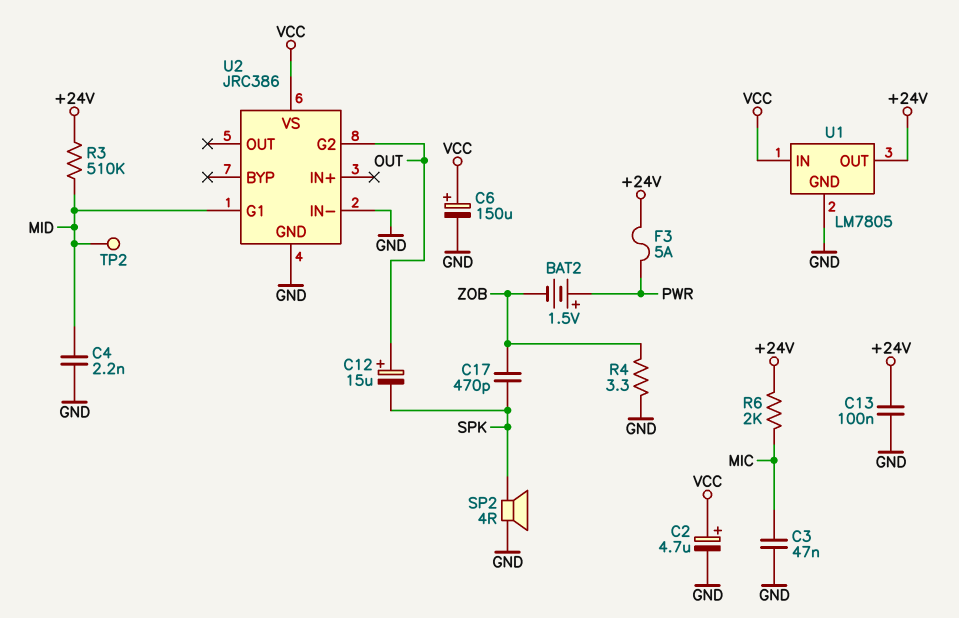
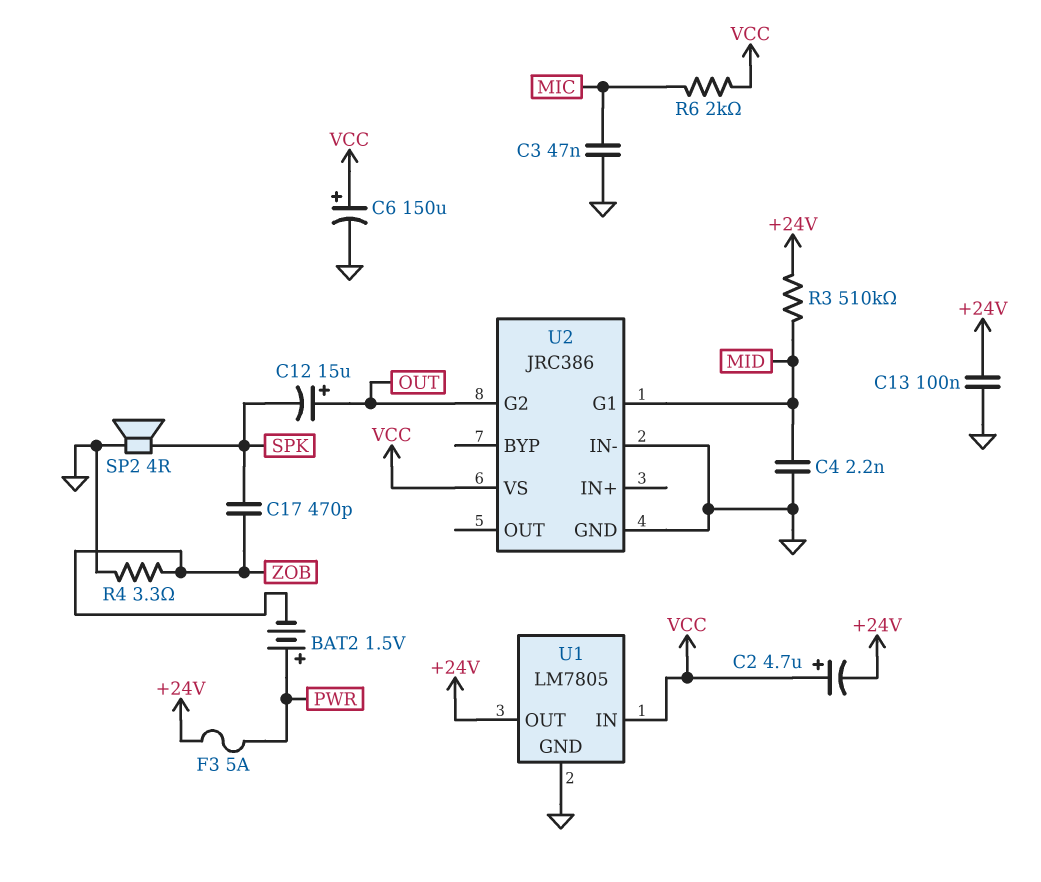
C2: 4.7uF (plus VCC, minus GND) -> 4.7uF (plus VCC, minus +24V)
R6: 2k (+24V, MIC) -> 2k (MIC, VCC)
TP2: test point (MID) -> none

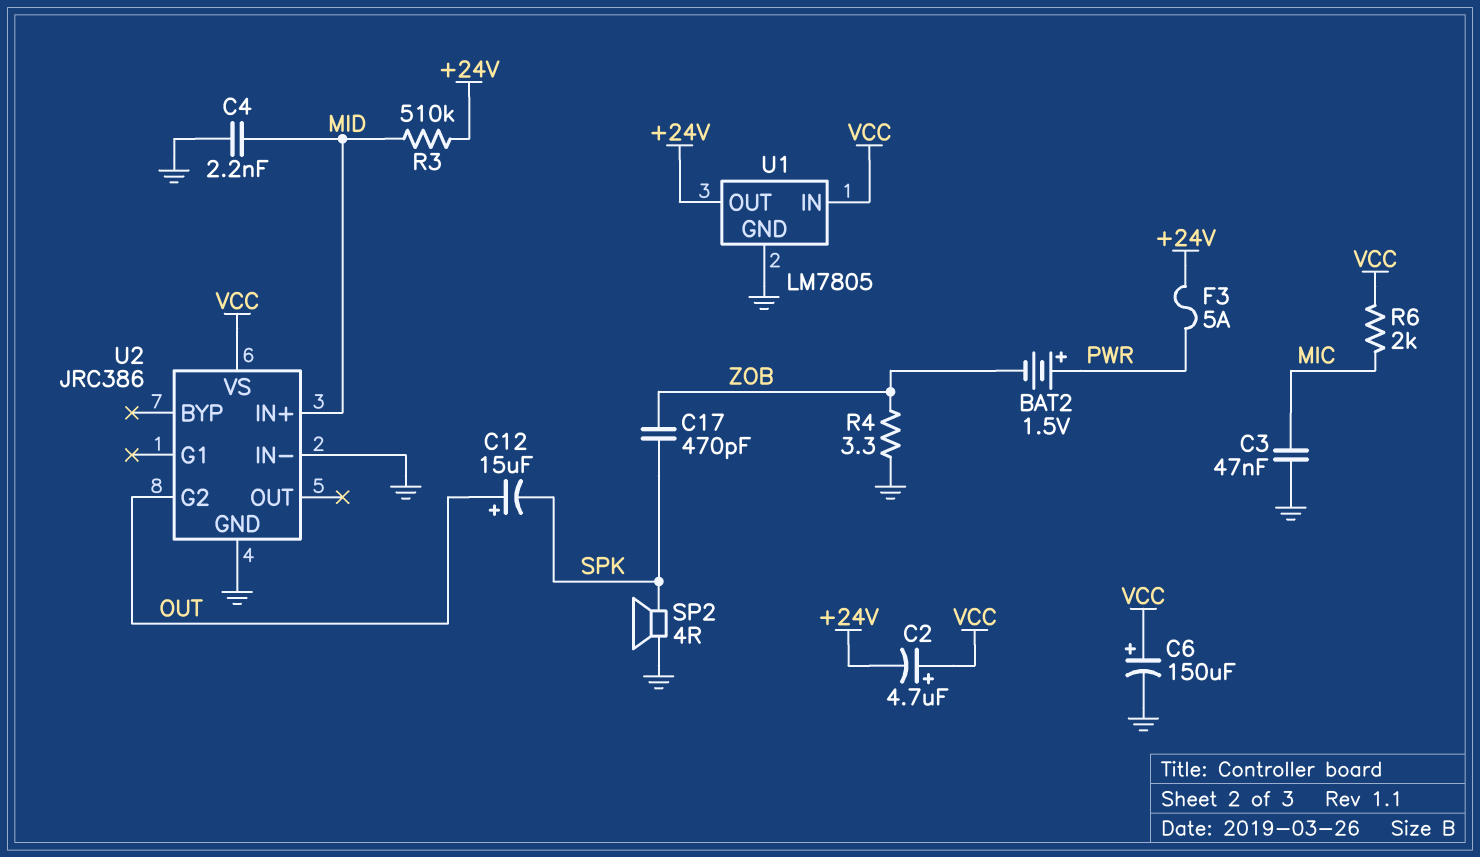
C13: 100nF (+24V, GND) -> none
U2 pin G1: MID -> none
U2 pin IN+: none -> MID

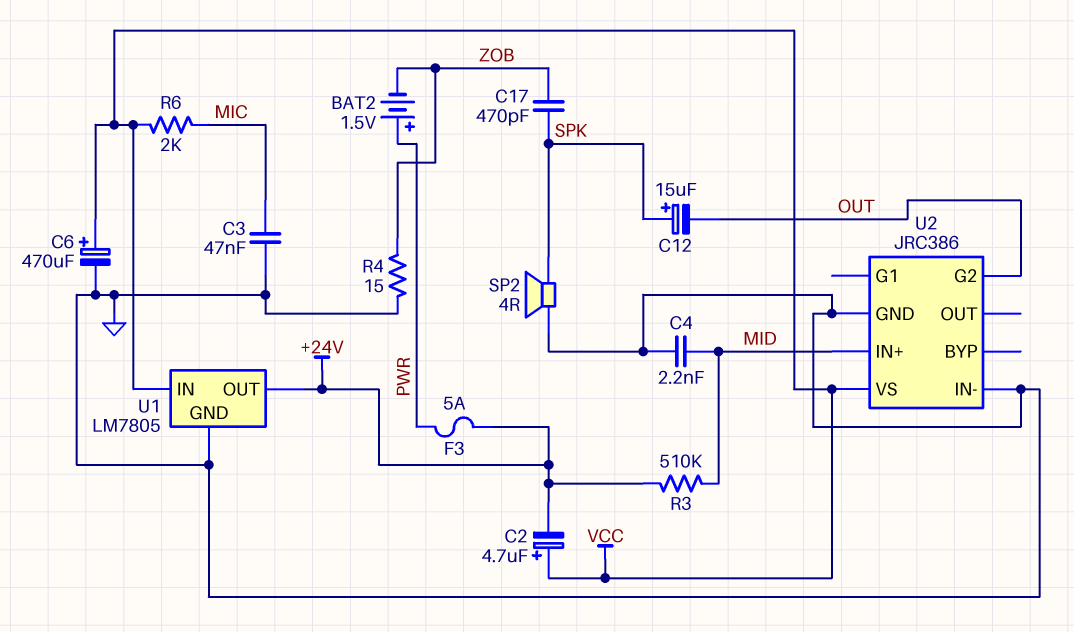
C6: 150uF (plus VCC, minus GND) -> 470uF (plus VCC, minus GND)
C12: 15uF (plus OUT, minus SPK) -> 15uF (plus SPK, minus OUT)
R4: 3.3 (GND, ZOB) -> 15 (GND, ZOB)

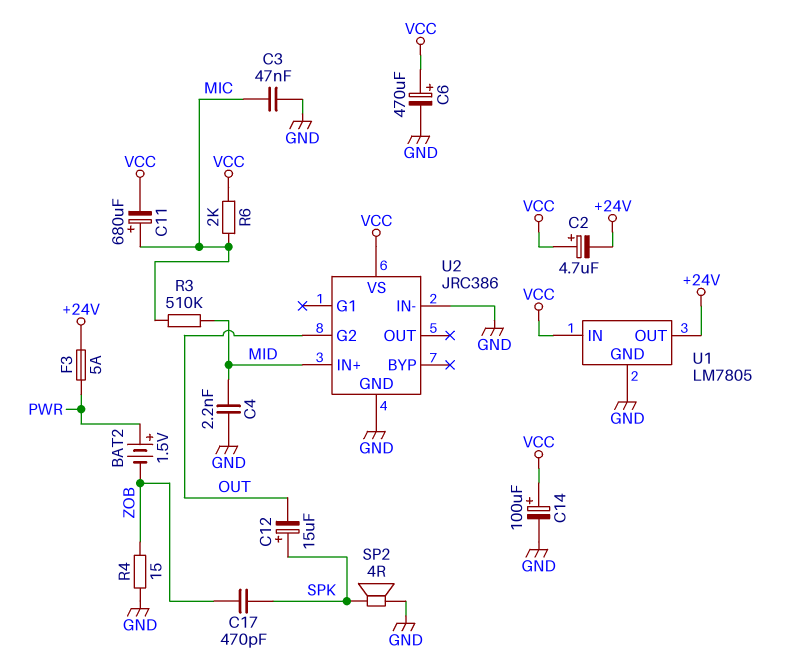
C11: none -> 680uF (plus MIC, minus VCC)
C14: none -> 100uF (plus VCC, minus GND)
R3: 510k (+24V, MID) -> 510k (MIC, MID)

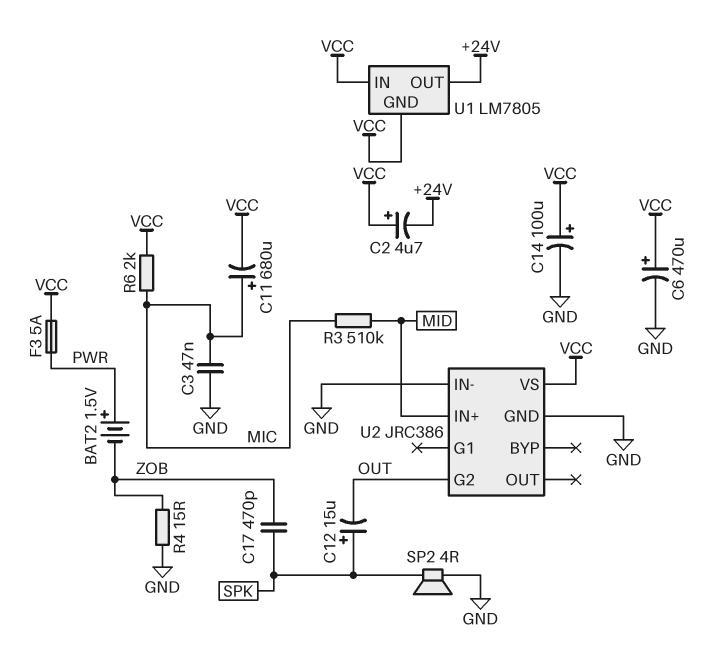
C4: 2.2nF (GND, MID) -> none
F3: 5A (+24V, PWR) -> 5A (PWR, VCC)
U1 pin GND: GND -> VCC

